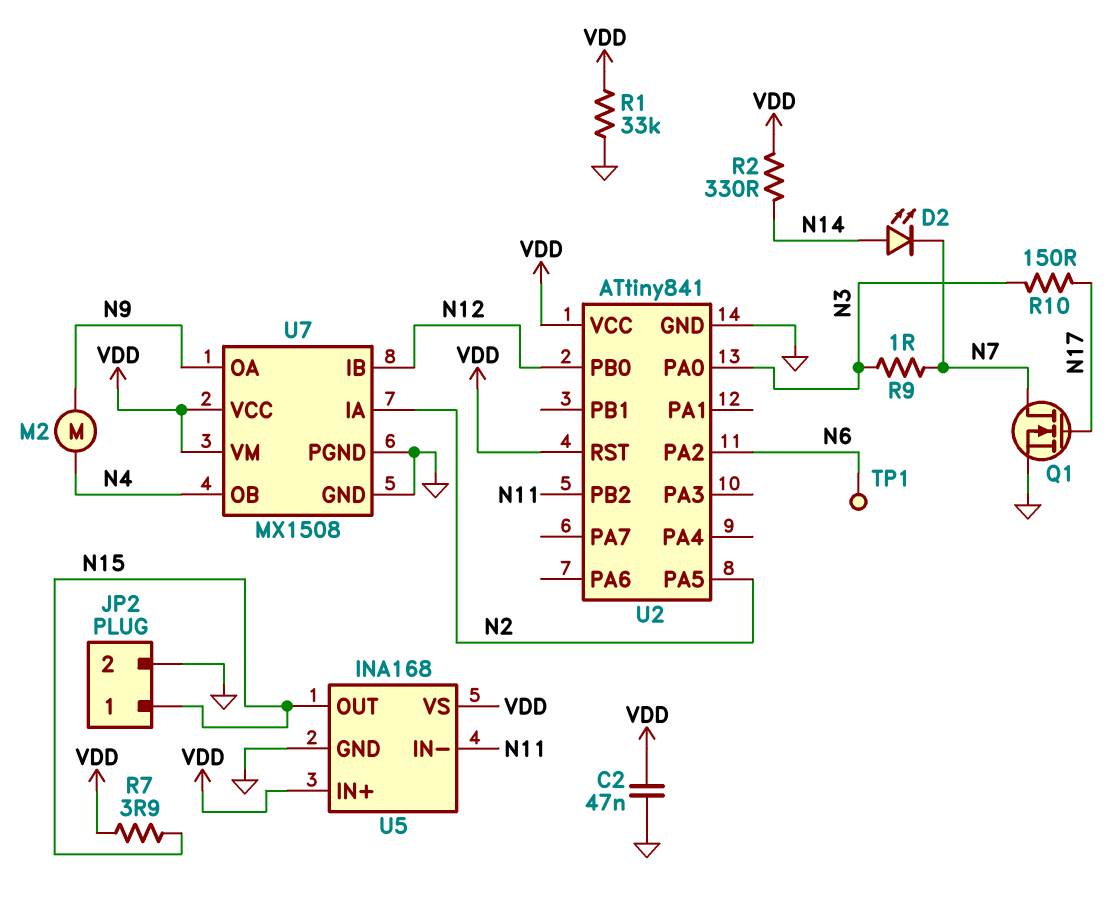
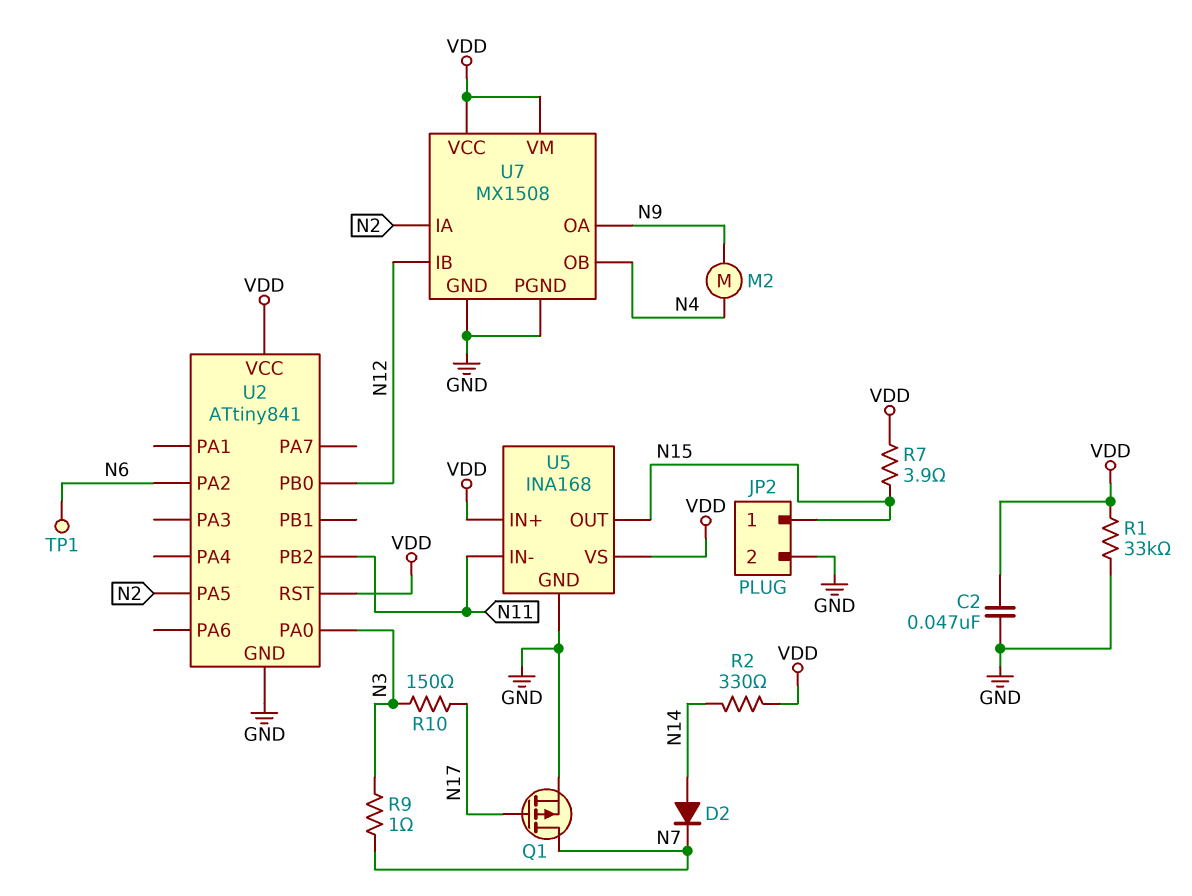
D2: LED (A N14, K N7) -> diode (A N14, K N7)
Q1: NMOS (G N17, D N7, S GND) -> PMOS (G N17, D N7, S GND)

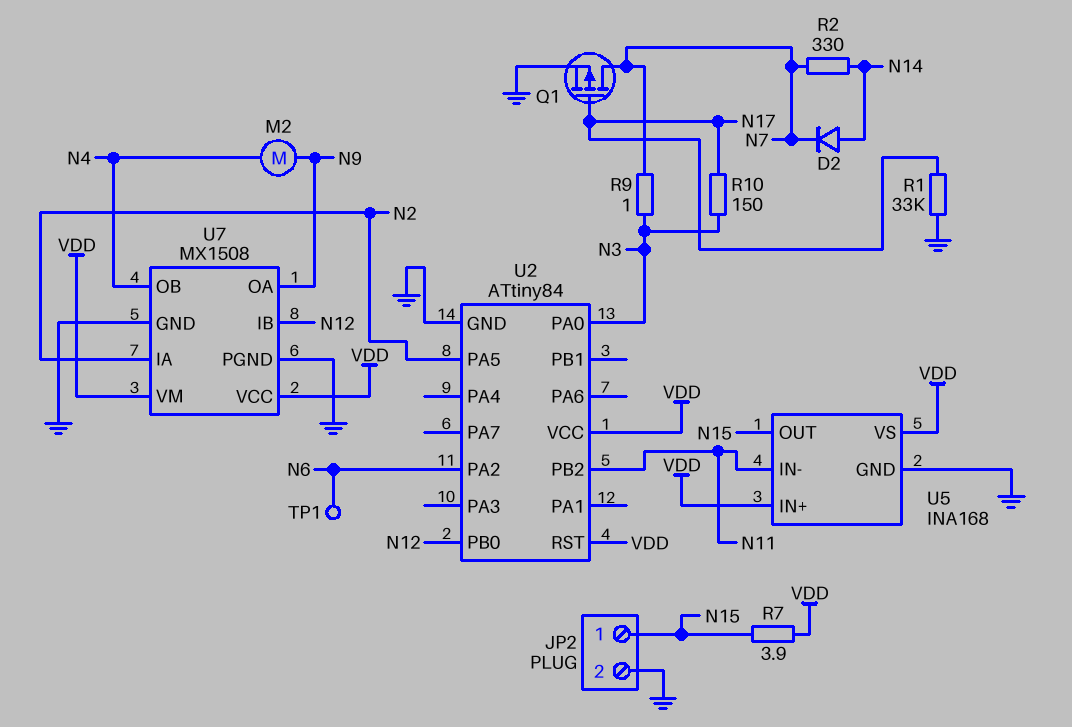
C2: 47nF (GND, VDD) -> none
R1: 33k (GND, VDD) -> 33k (GND, N17)
R2: 330 (N14, VDD) -> 330 (N7, N14)
U2: ATtiny841 -> ATtiny84

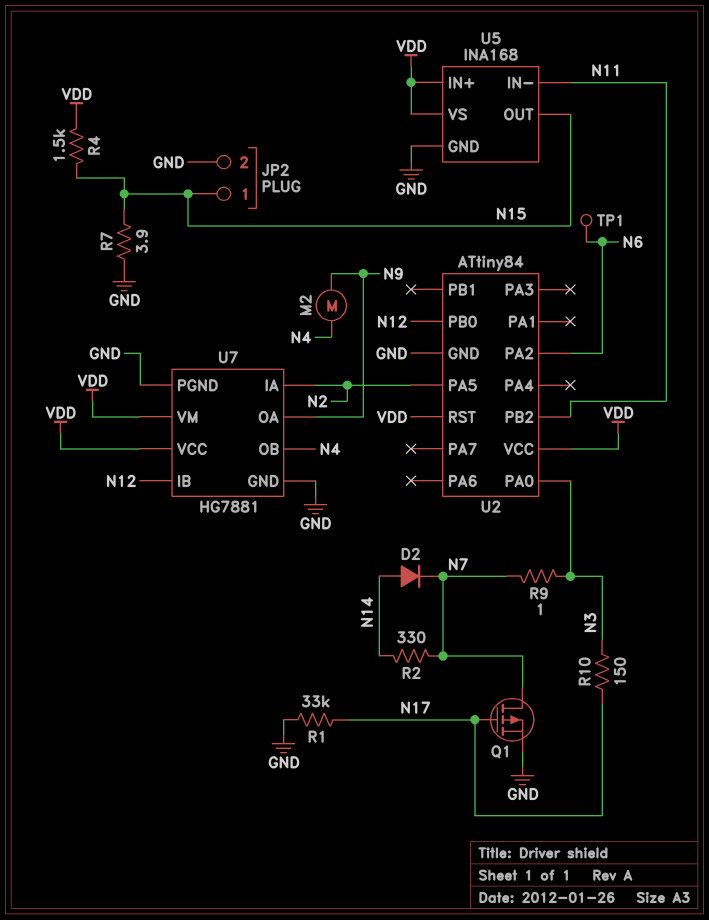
R4: none -> 1.5k (N15, VDD)
R7: 3.9 (N15, VDD) -> 3.9 (GND, N15)
U7: MX1508 -> HG7881

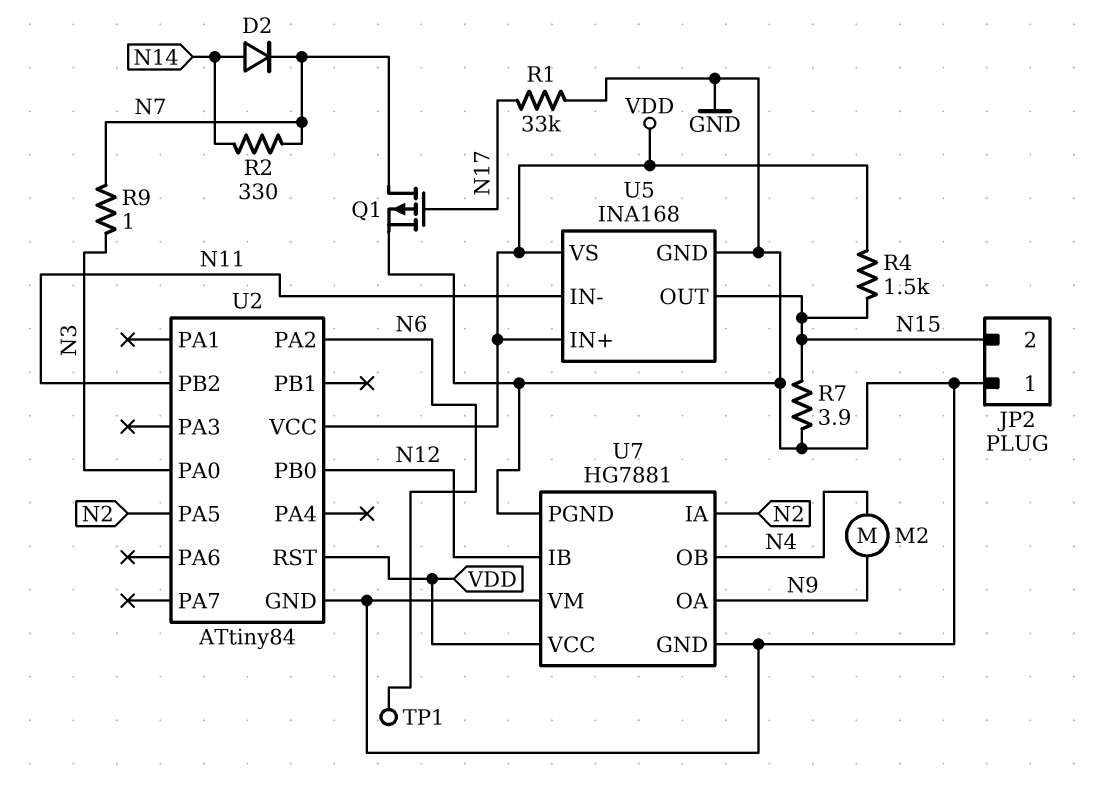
JP2 pin 1: N15 -> GND
JP2 pin 2: GND -> N15
R10: 150 (N3, N17) -> none
U7 pin VM: VDD -> GND

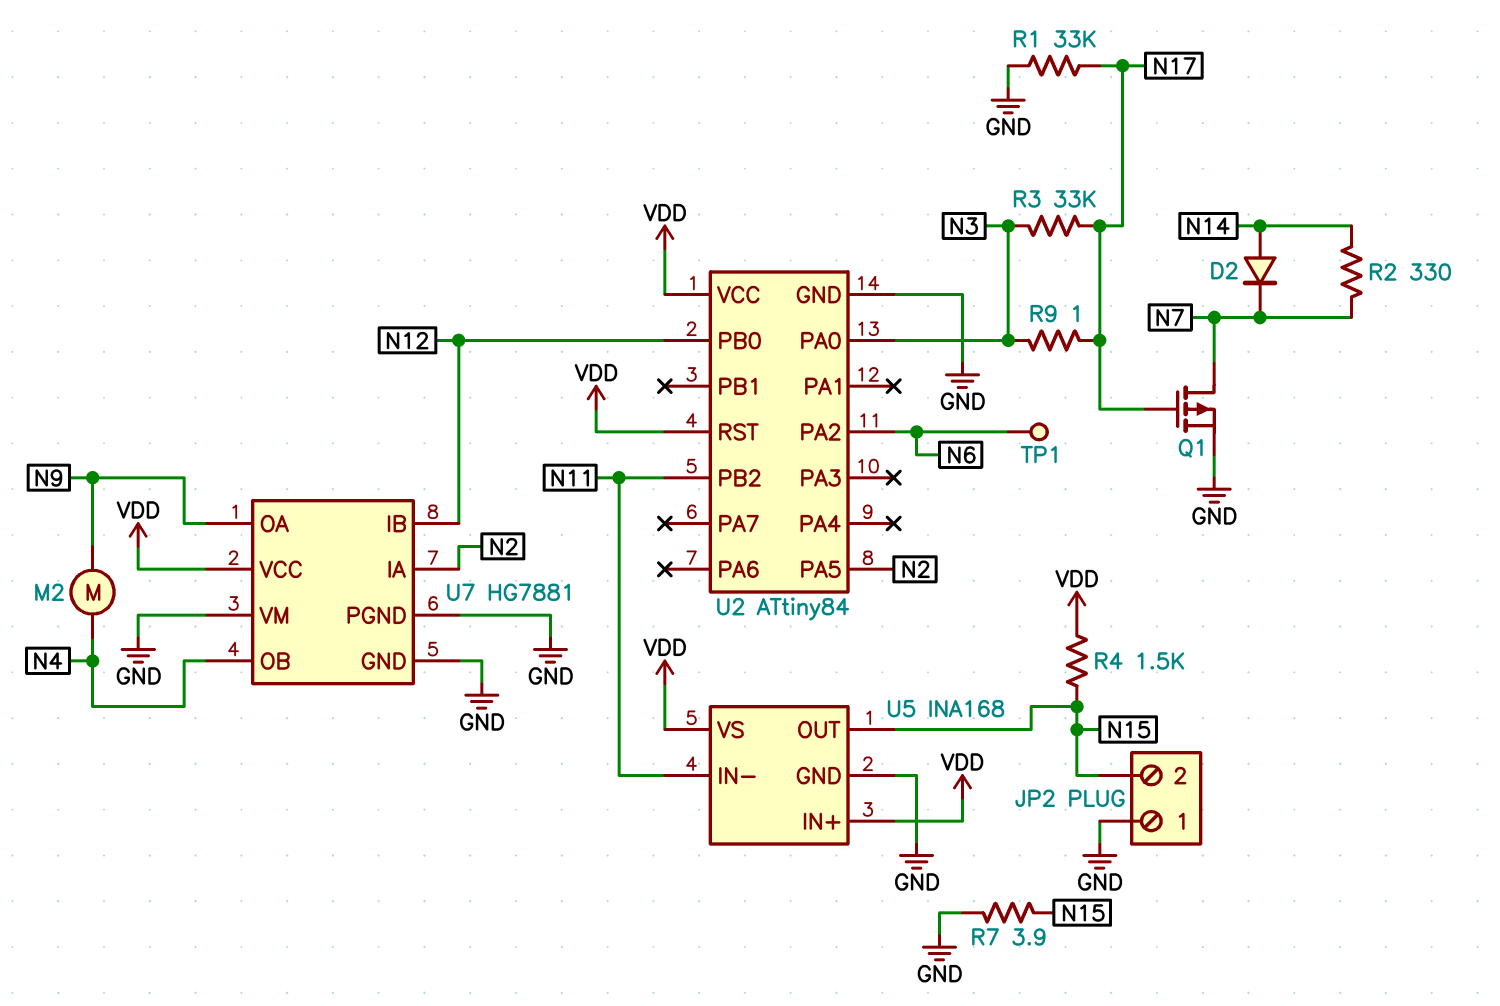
R3: none -> 33k (N3, N17)
R9: 1 (N3, N7) -> 1 (N3, N17)

